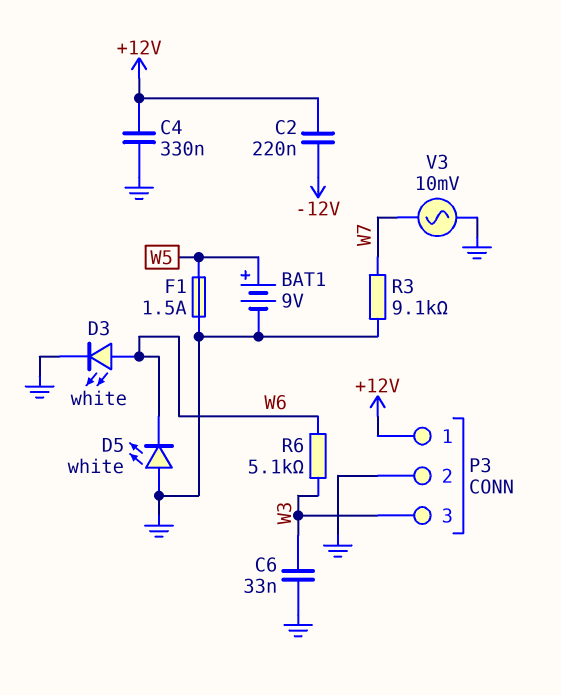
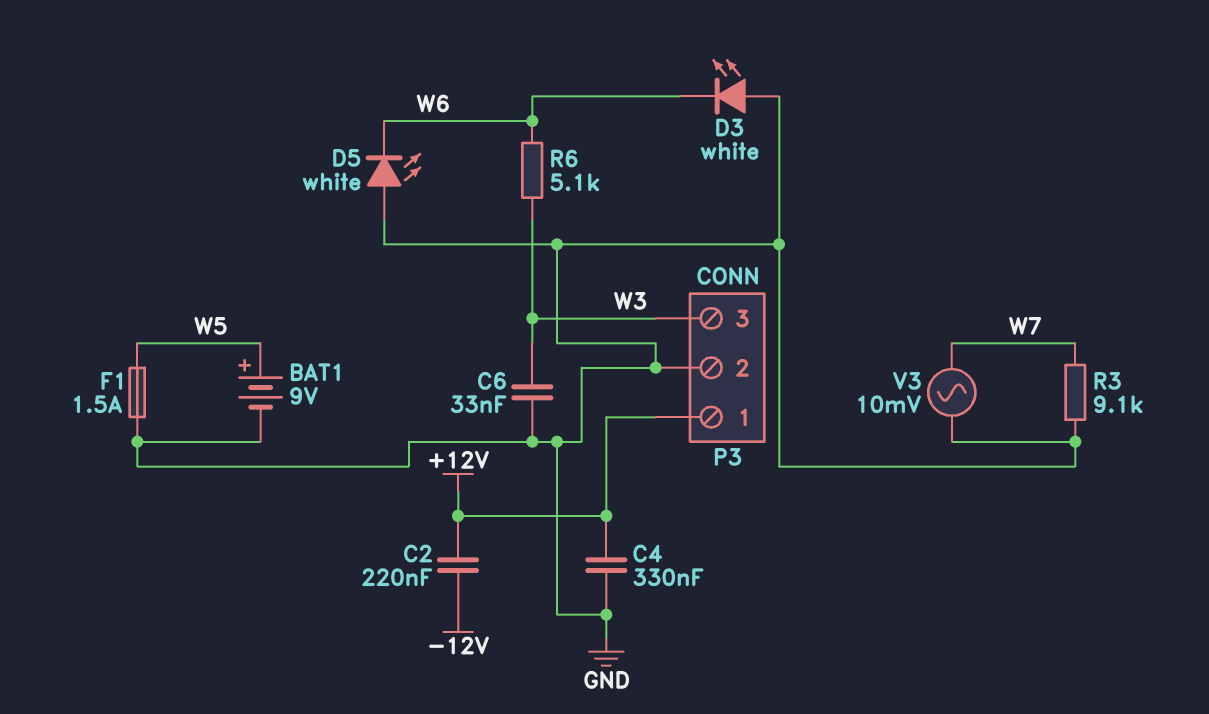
D3: LED white (A W6, K GND) -> LED white (A GND, K W6)

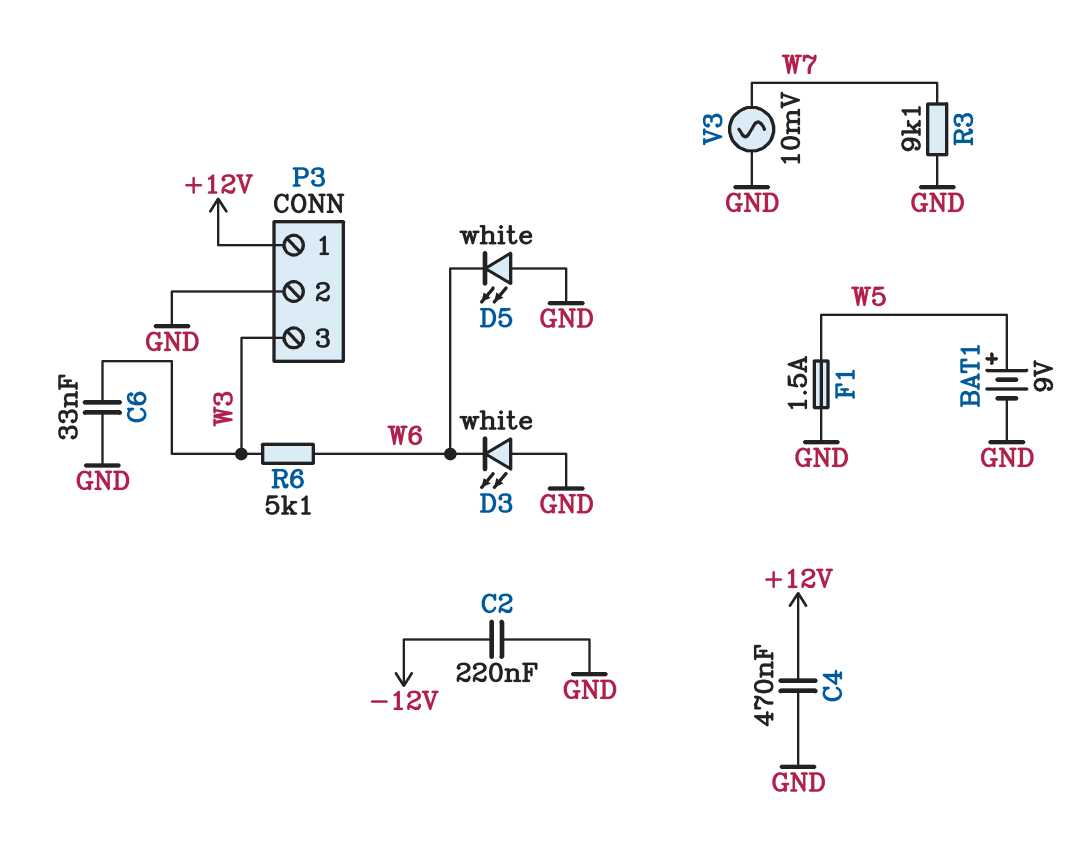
C2: 220nF (+12V, -12V) -> 220nF (-12V, GND)
C4: 330nF (+12V, GND) -> 470nF (+12V, GND)

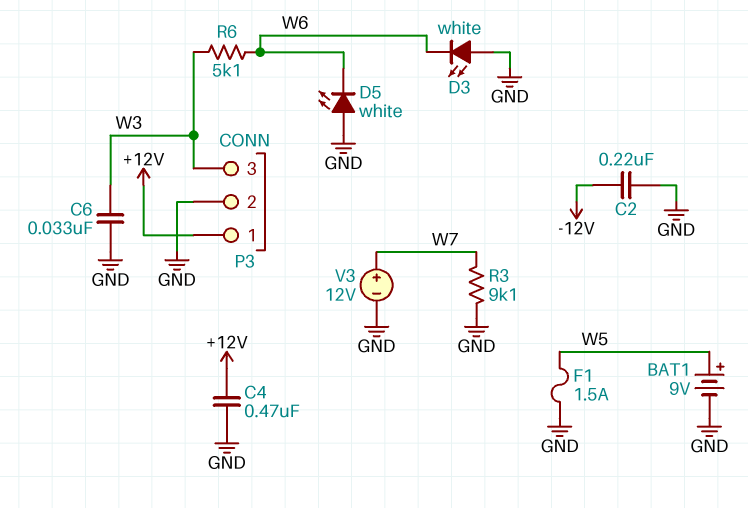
V3: AC 10mV (GND, W7) -> 12V (plus W7, minus GND)

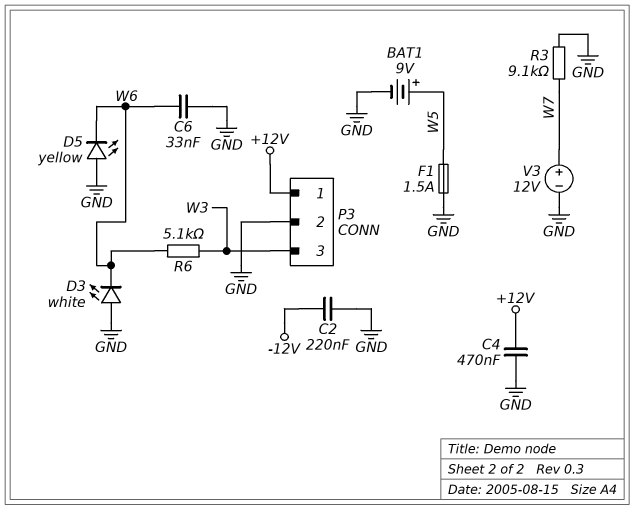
C6: 33nF (GND, W3) -> 33nF (GND, W6)
D5: LED white (A GND, K W6) -> LED yellow (A GND, K W6)

